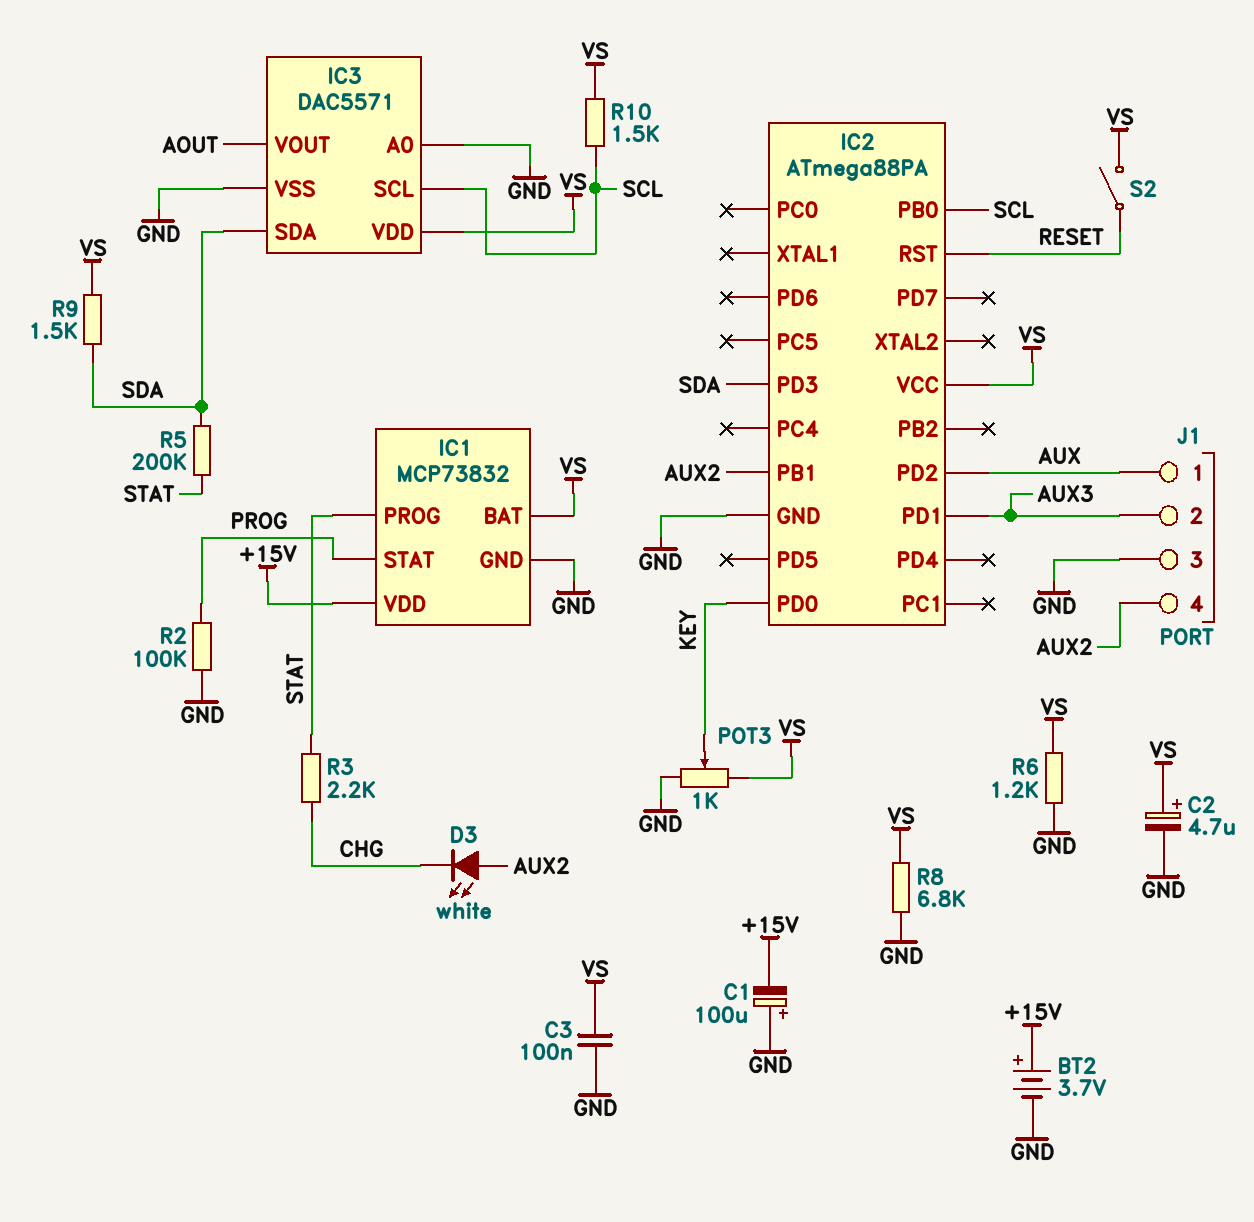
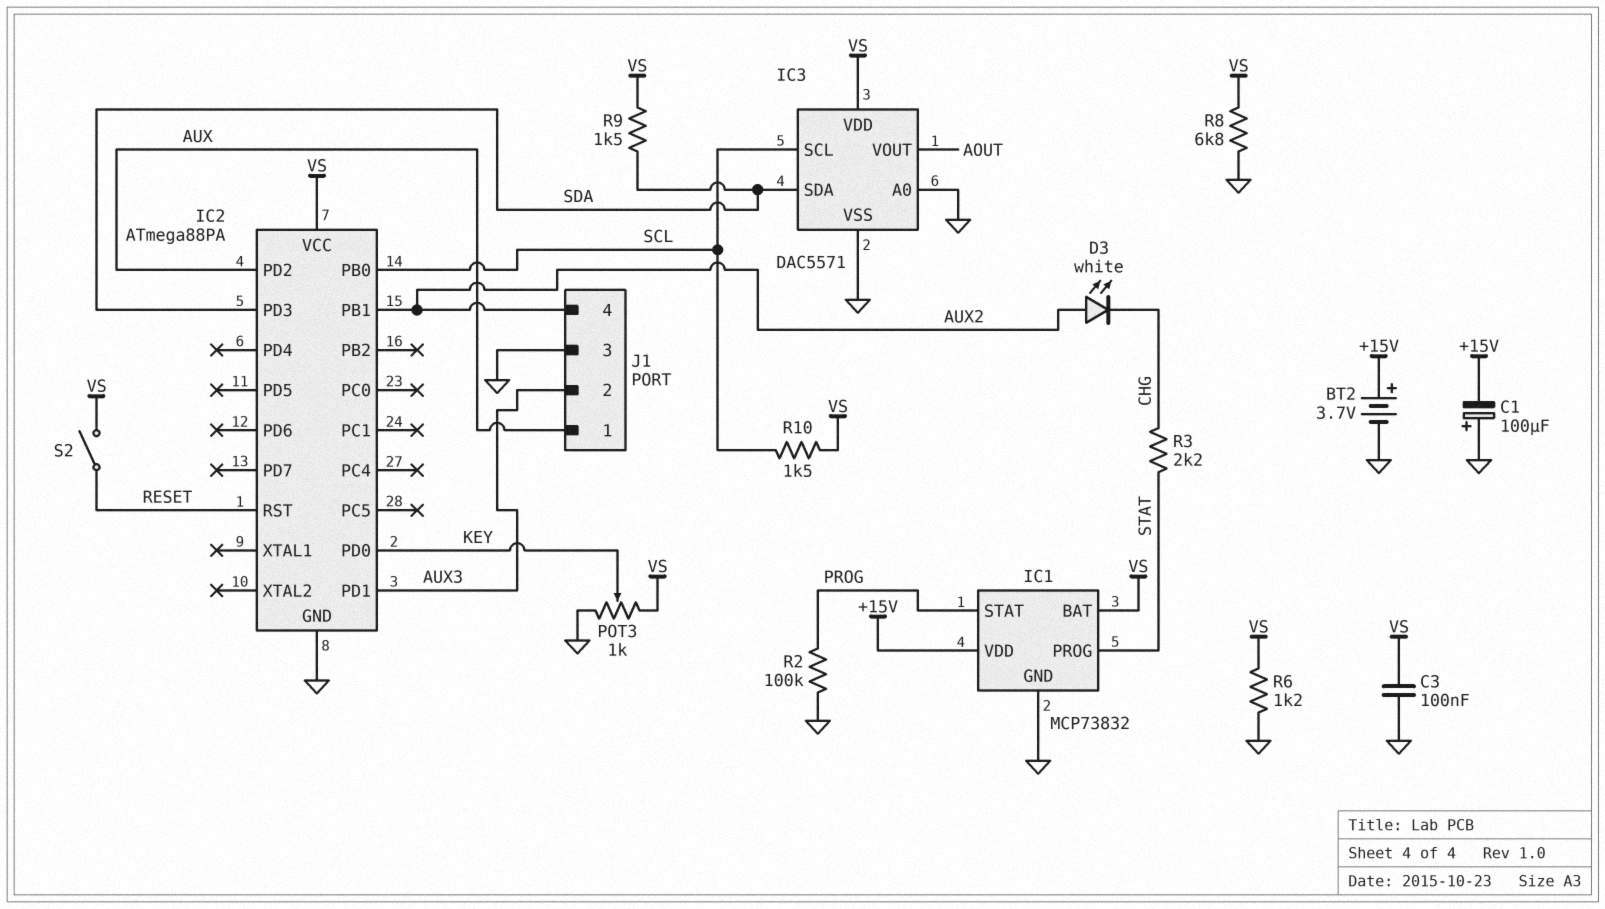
C2: 4.7uF (plus VS, minus GND) -> none
R5: 200k (SDA, STAT) -> none

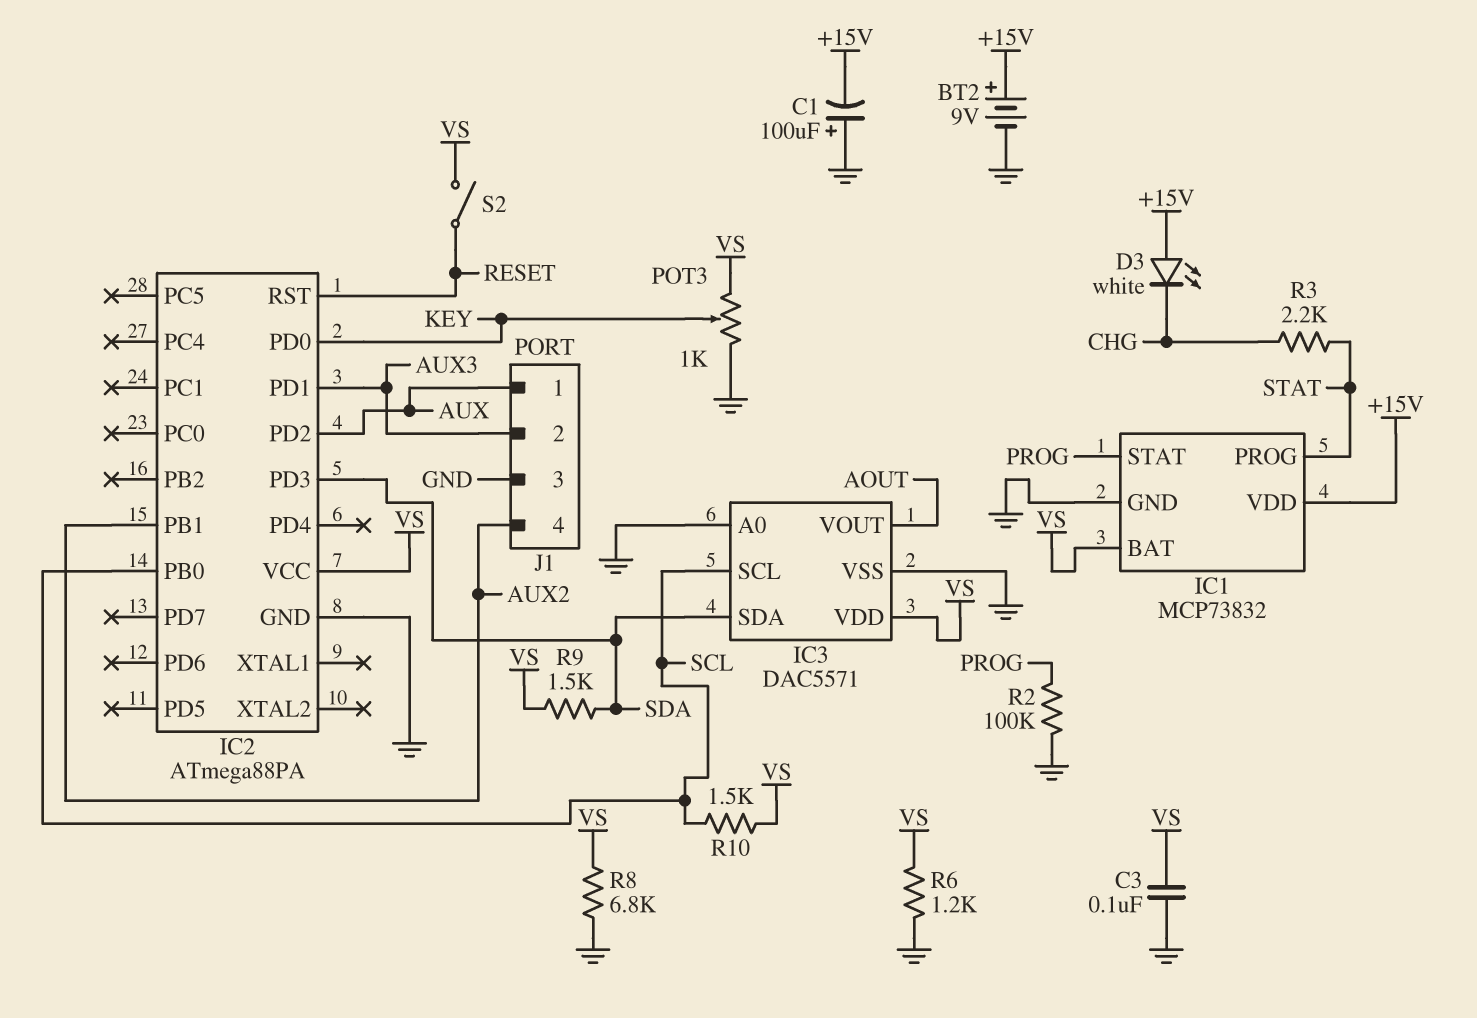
BT2: 3.7V (plus +15V, minus GND) -> 9V (plus +15V, minus GND)
D3: LED white (A AUX2, K CHG) -> LED white (A +15V, K CHG)

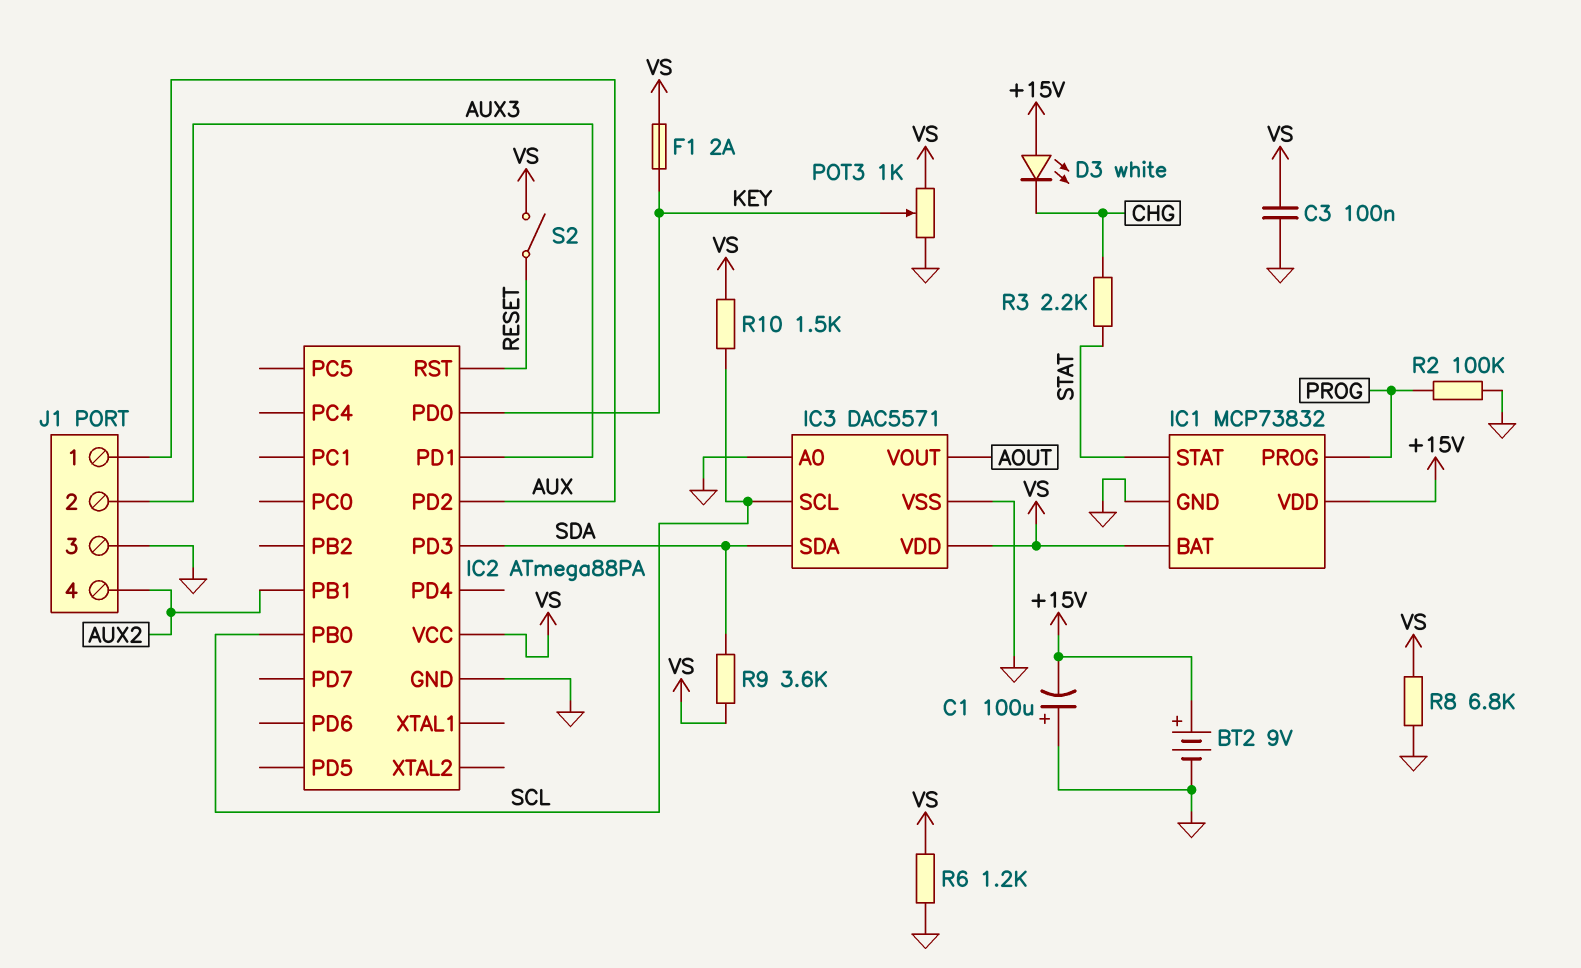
F1: none -> 2A (KEY, VS)
IC1 pin PROG: STAT -> PROG
IC1 pin STAT: PROG -> STAT
R9: 1.5k (SDA, VS) -> 3.6k (SDA, VS)

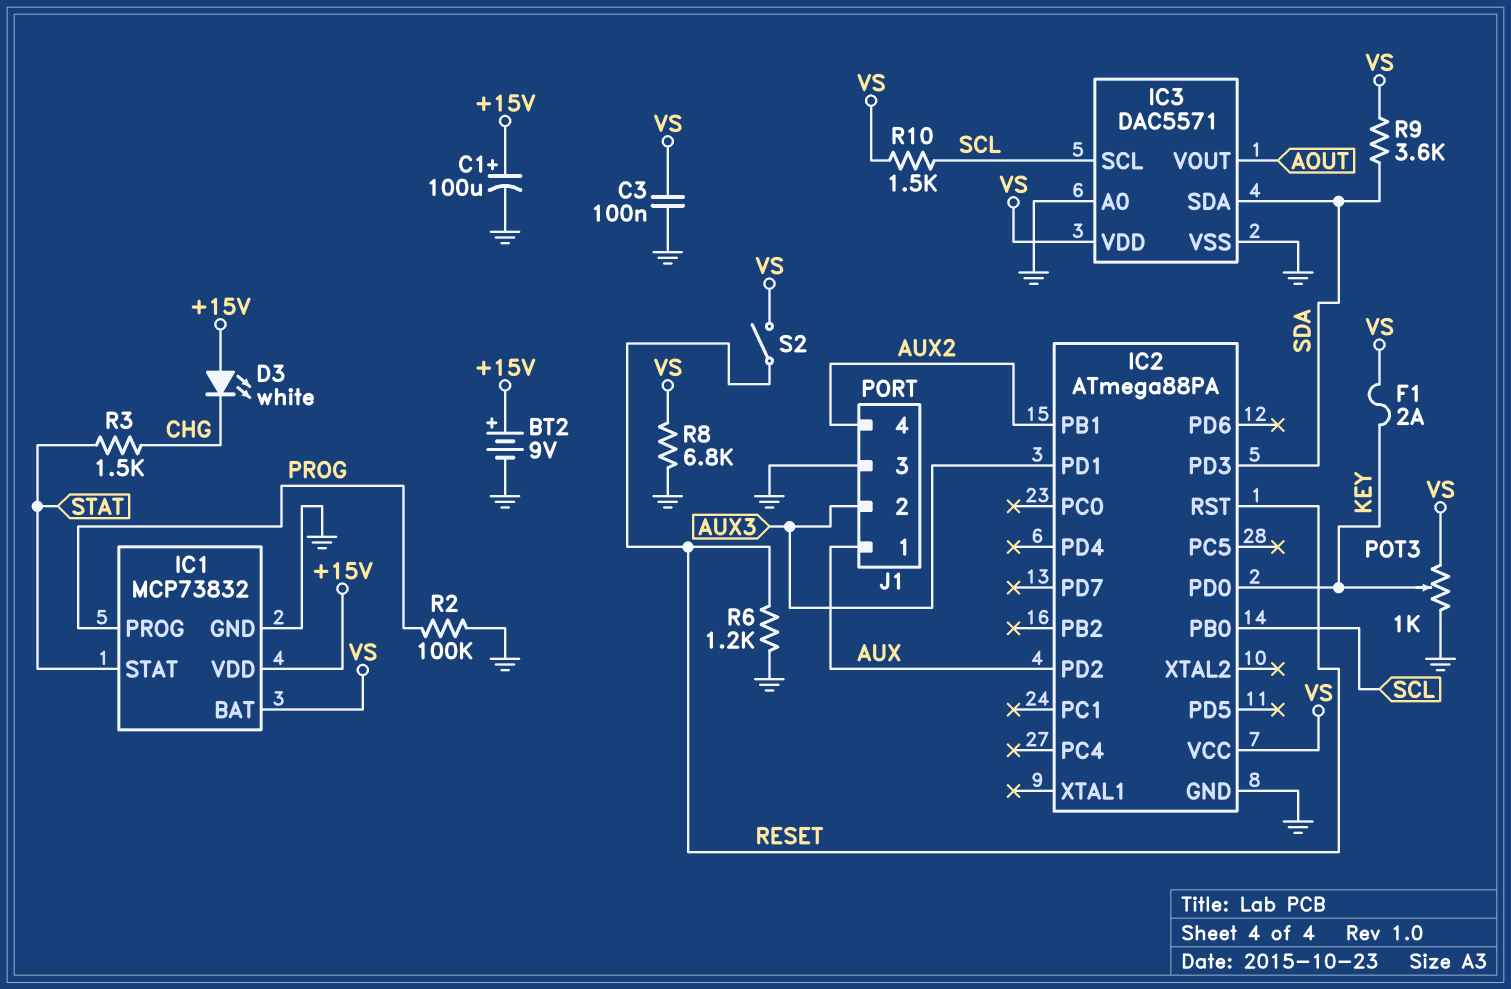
C1: 100uF (plus GND, minus +15V) -> 100uF (plus +15V, minus GND)
R3: 2.2k (CHG, STAT) -> 1.5k (CHG, STAT)
R6: 1.2k (GND, VS) -> 1.2k (GND, RESET)

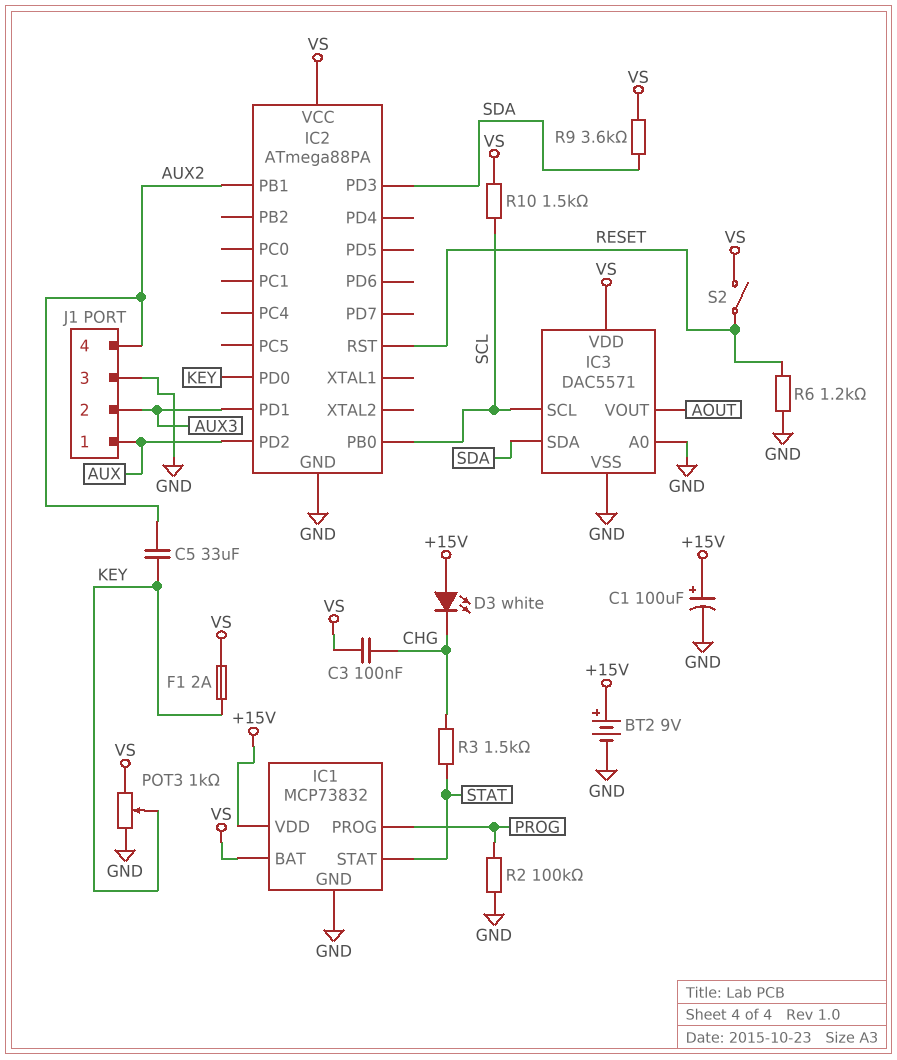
C3: 100nF (GND, VS) -> 100nF (CHG, VS)
C5: none -> 33uF (AUX2, KEY)
R8: 6.8k (GND, VS) -> none

